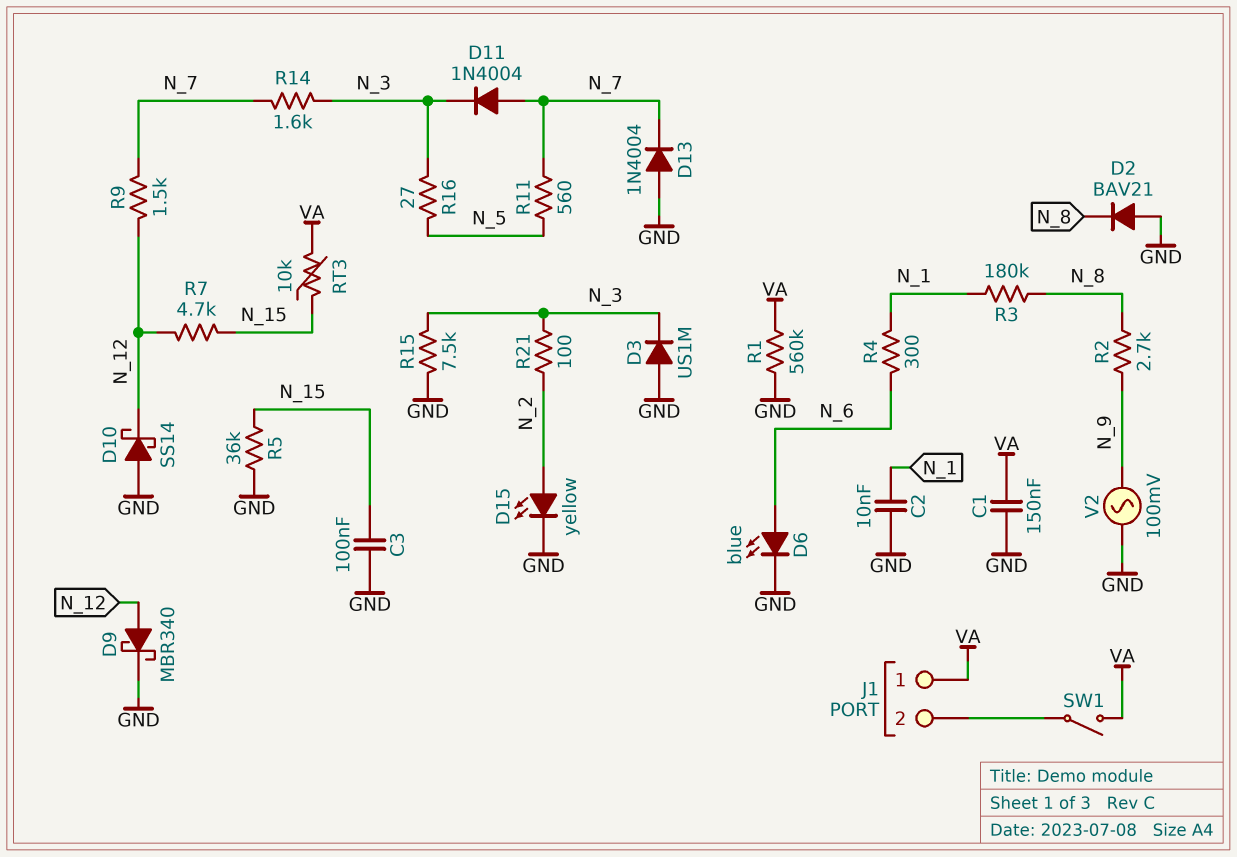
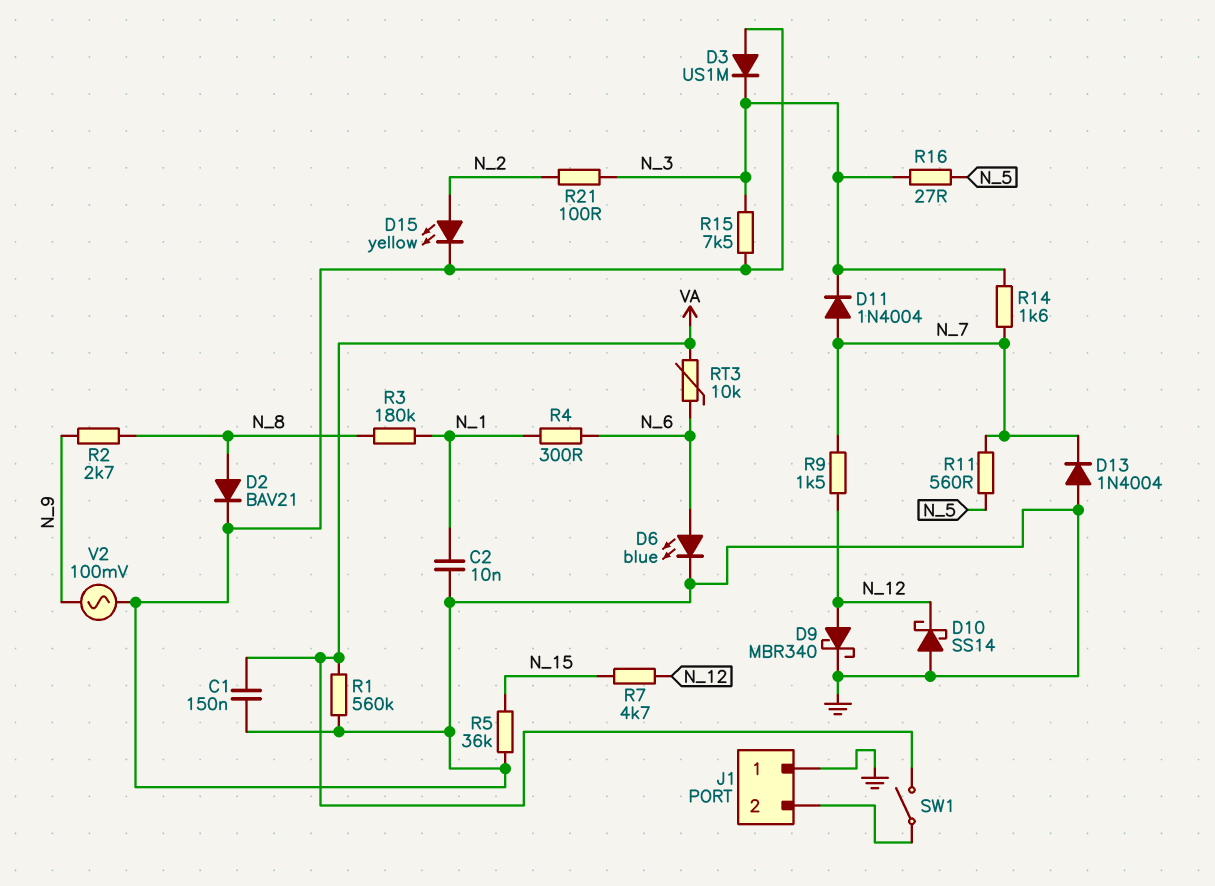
C3: 100nF (GND, N_15) -> none
D2: diode BAV21 (A GND, K N_8) -> diode BAV21 (A N_8, K GND)
J1 pin 1: VA -> GND
RT3: 10k (N_15, VA) -> 10k (N_6, VA)

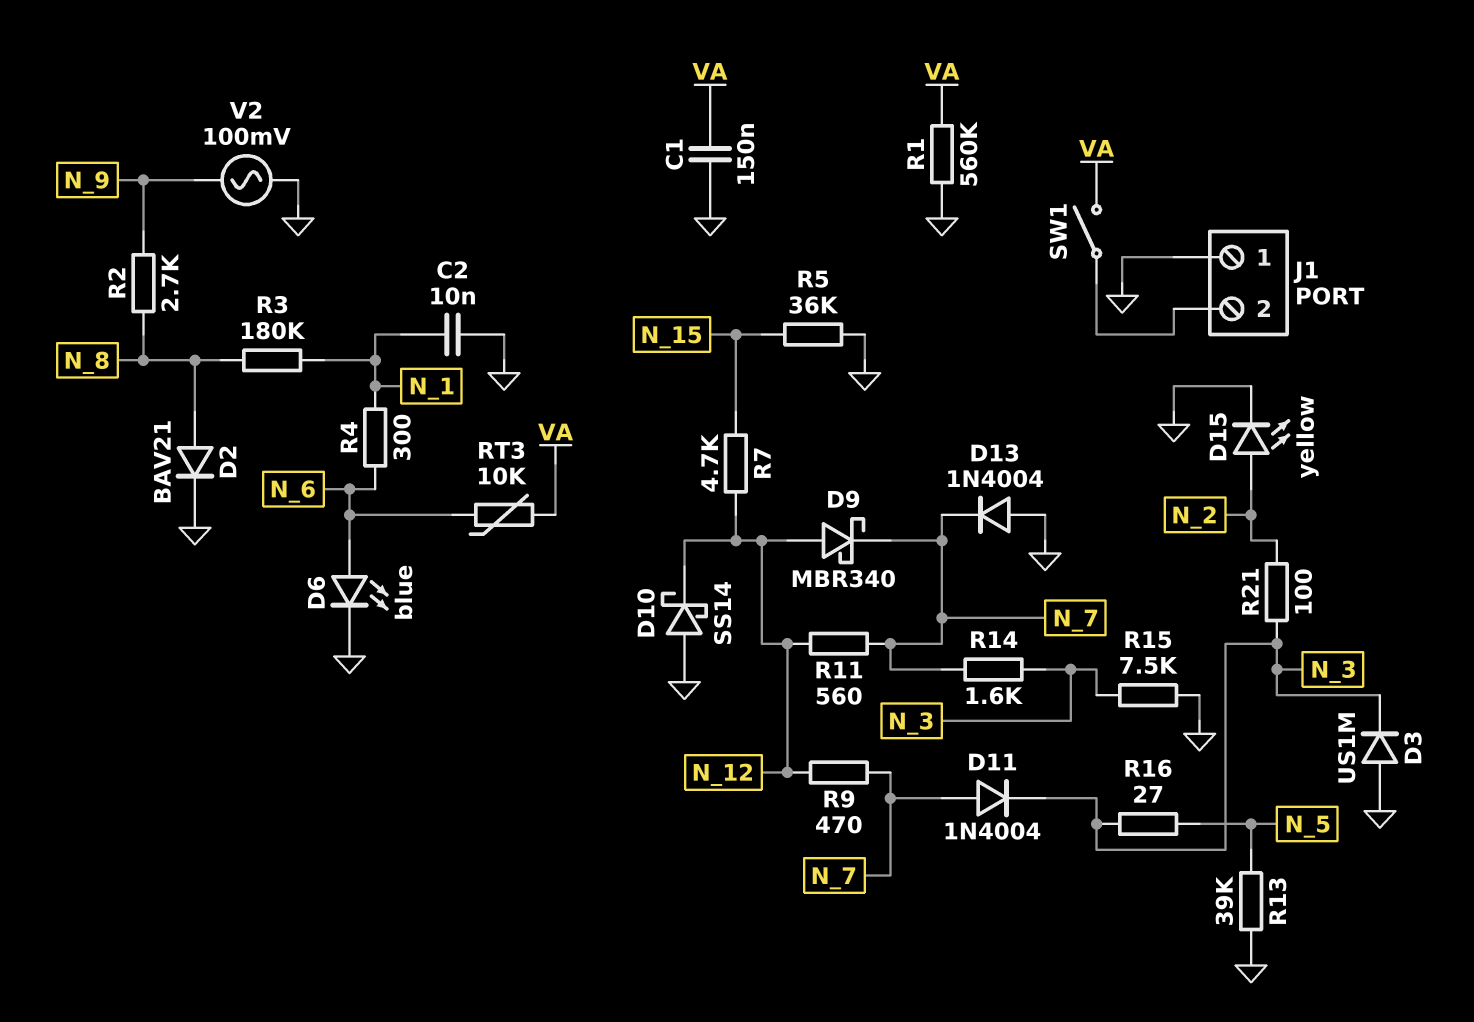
D9: schottky MBR340 (A N_12, K GND) -> schottky MBR340 (A N_12, K N_7)
R9: 1.5k (N_7, N_12) -> 470 (N_7, N_12)
R11: 560 (N_5, N_7) -> 560 (N_7, N_12)
R13: none -> 39k (GND, N_5)

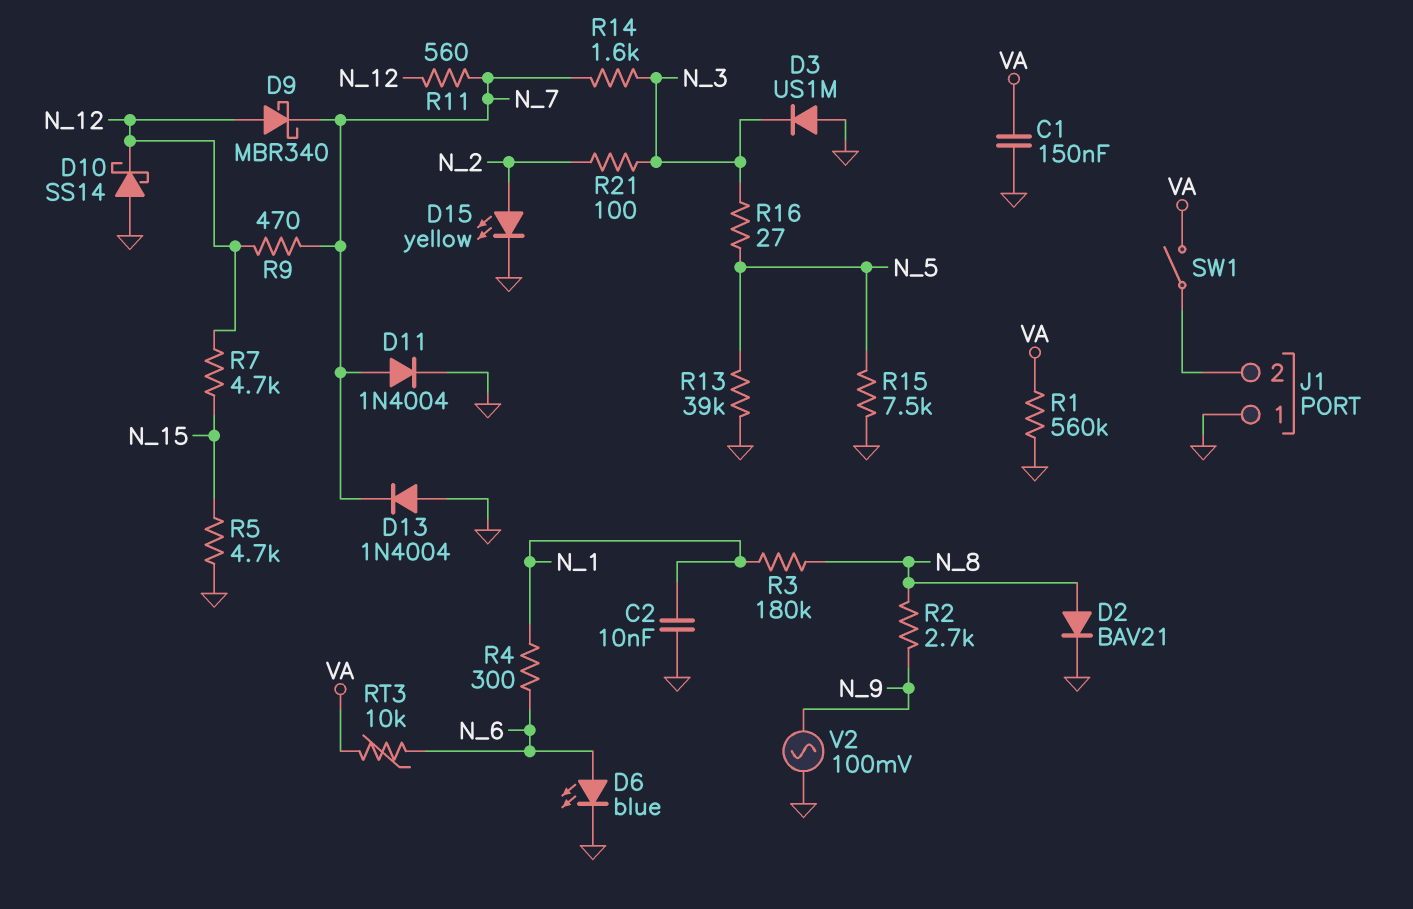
D11: diode 1N4004 (A N_7, K N_3) -> diode 1N4004 (A N_7, K GND)
R5: 36k (GND, N_15) -> 4.7k (GND, N_15)
R15: 7.5k (GND, N_3) -> 7.5k (GND, N_5)

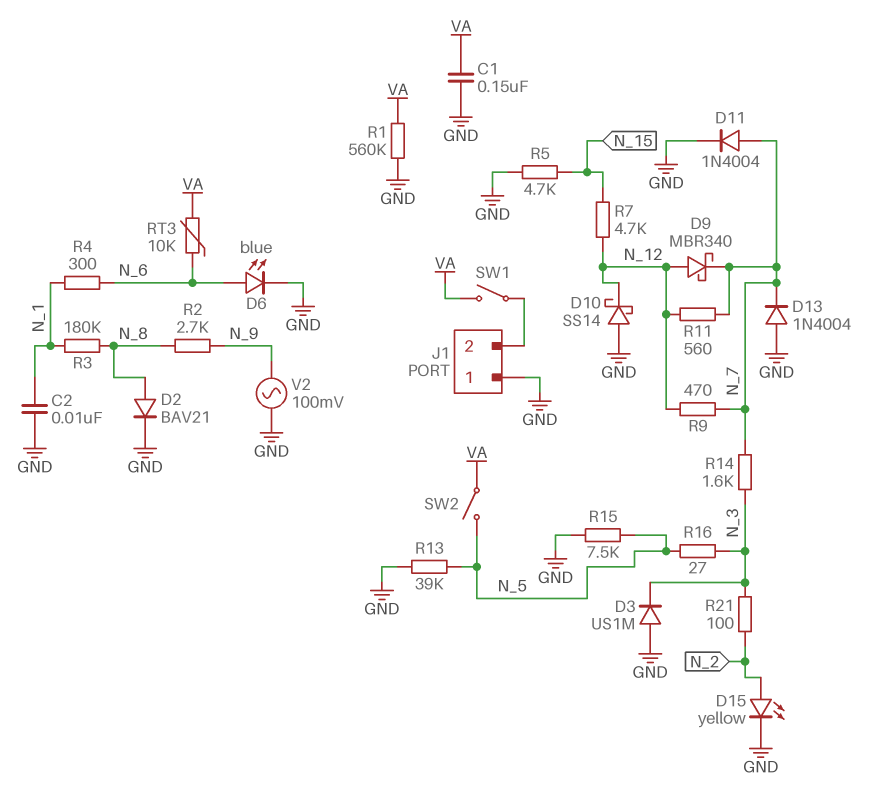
SW2: none -> switch (N_5, VA)

